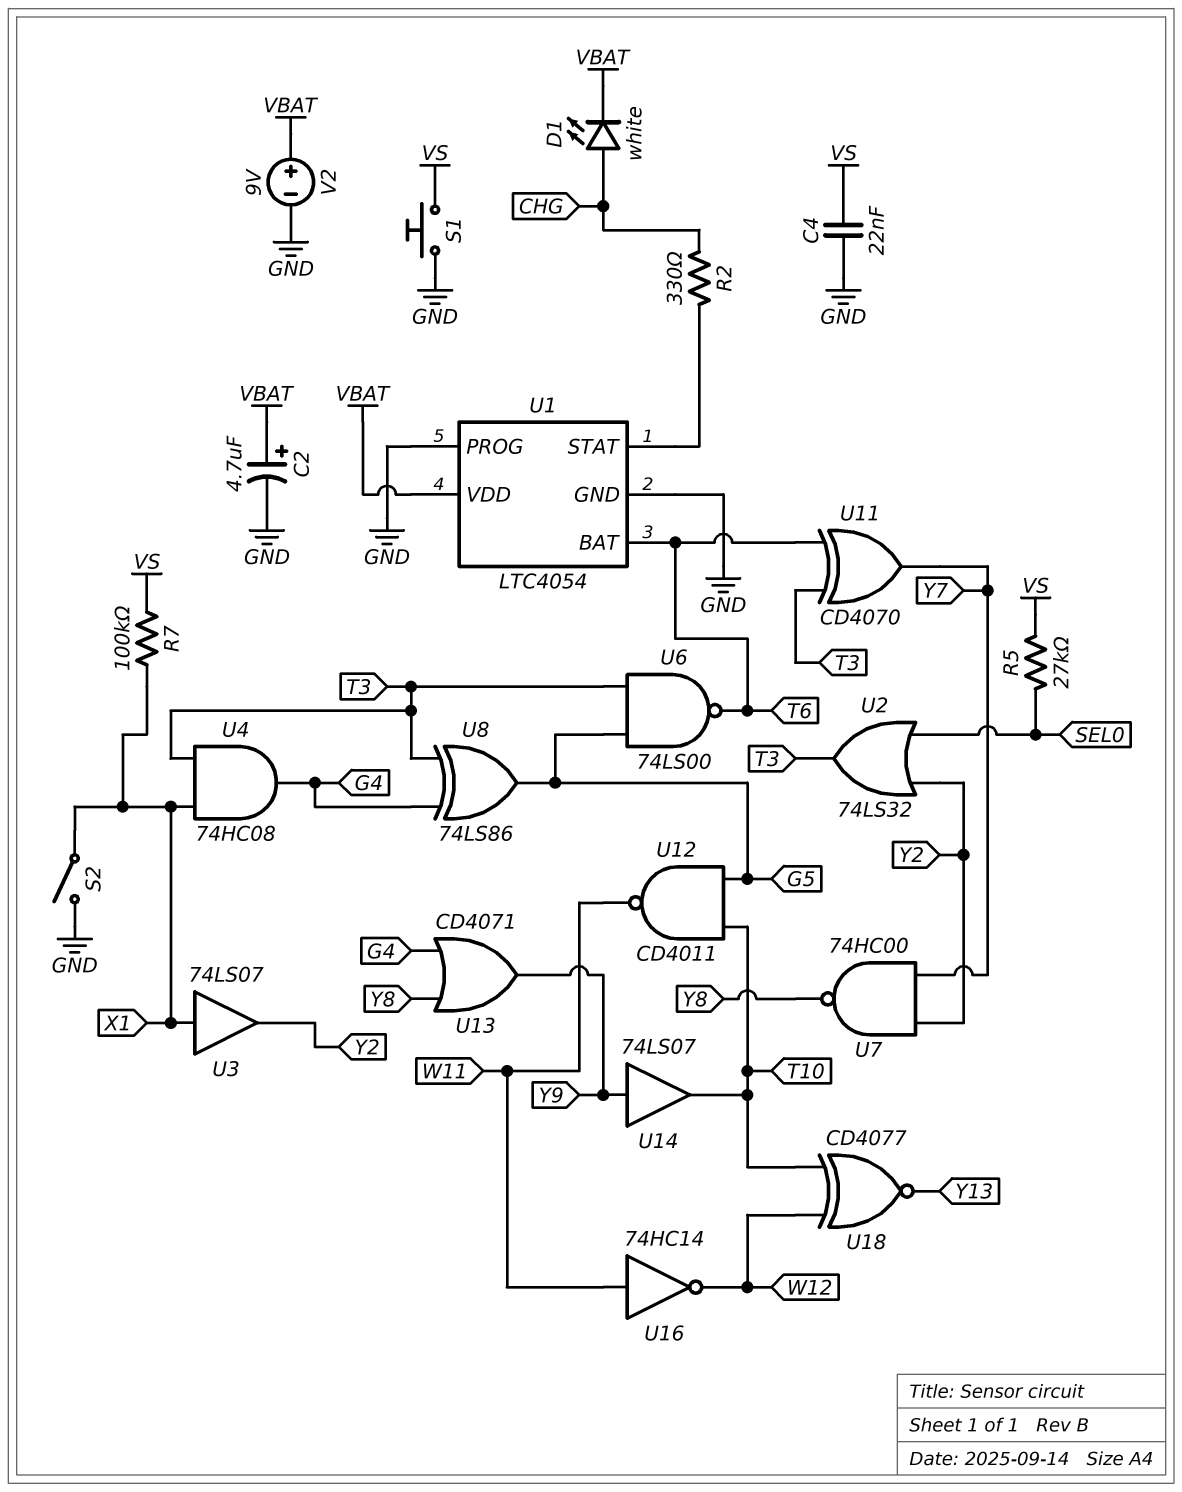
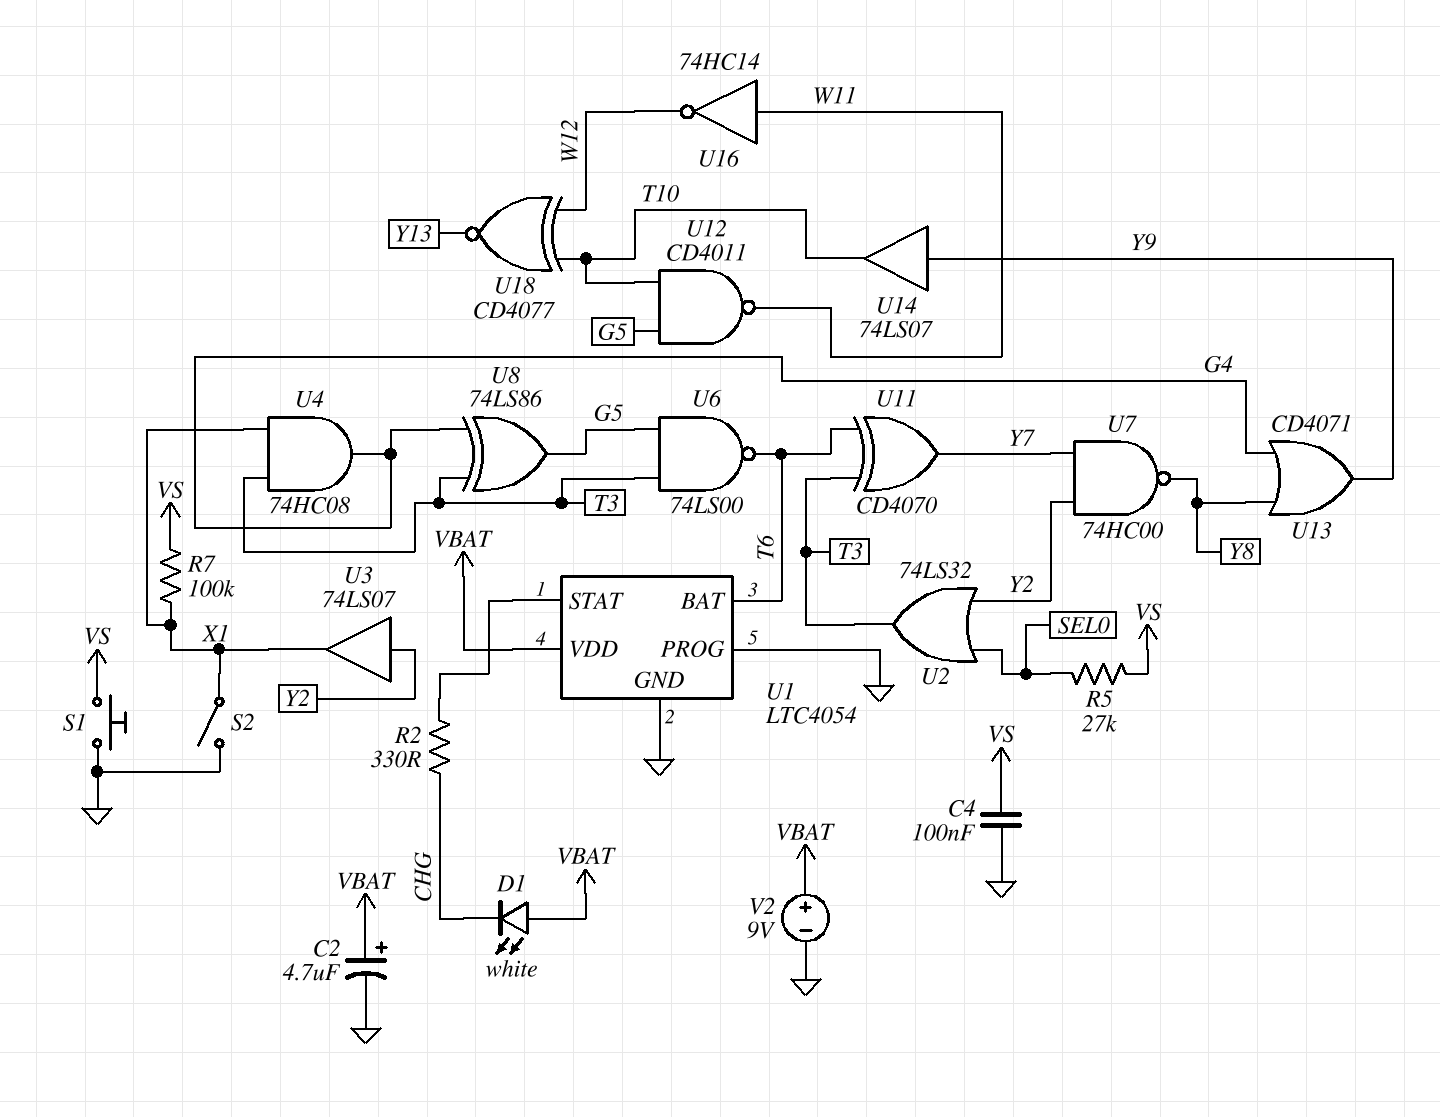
C4: 22nF (GND, VS) -> 100nF (GND, VS)
D1: LED white (A CHG, K VBAT) -> LED white (A VBAT, K CHG)
U3: buffer 74LS07 (in X1, out Y2) -> buffer 74LS07 (in Y2, out X1)

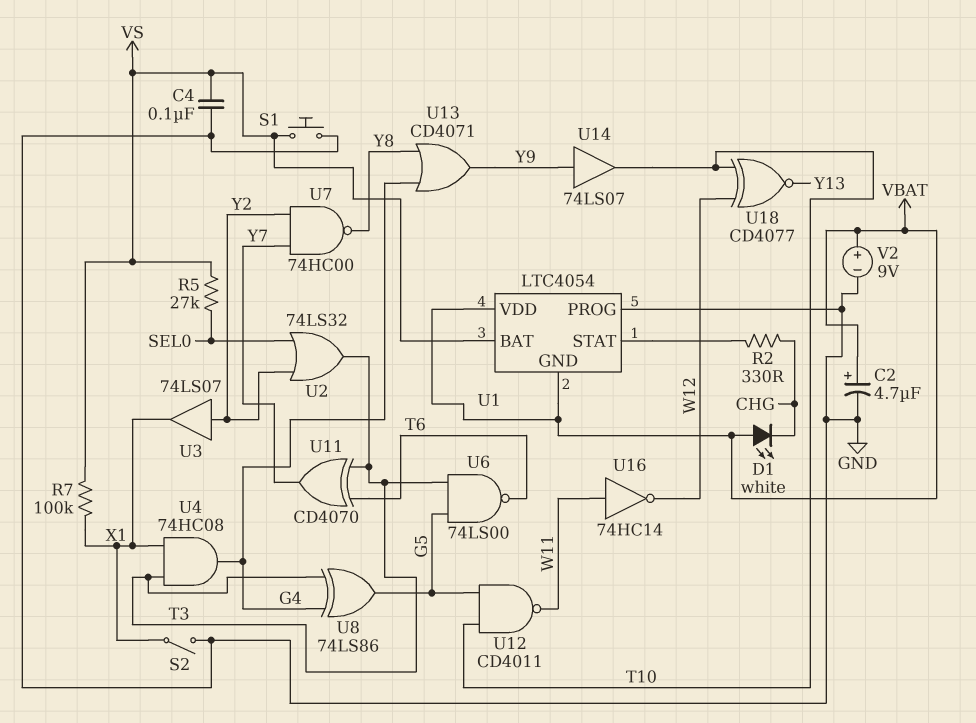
U1 pin BAT: T6 -> VS
U1 pin GND: GND -> VBAT

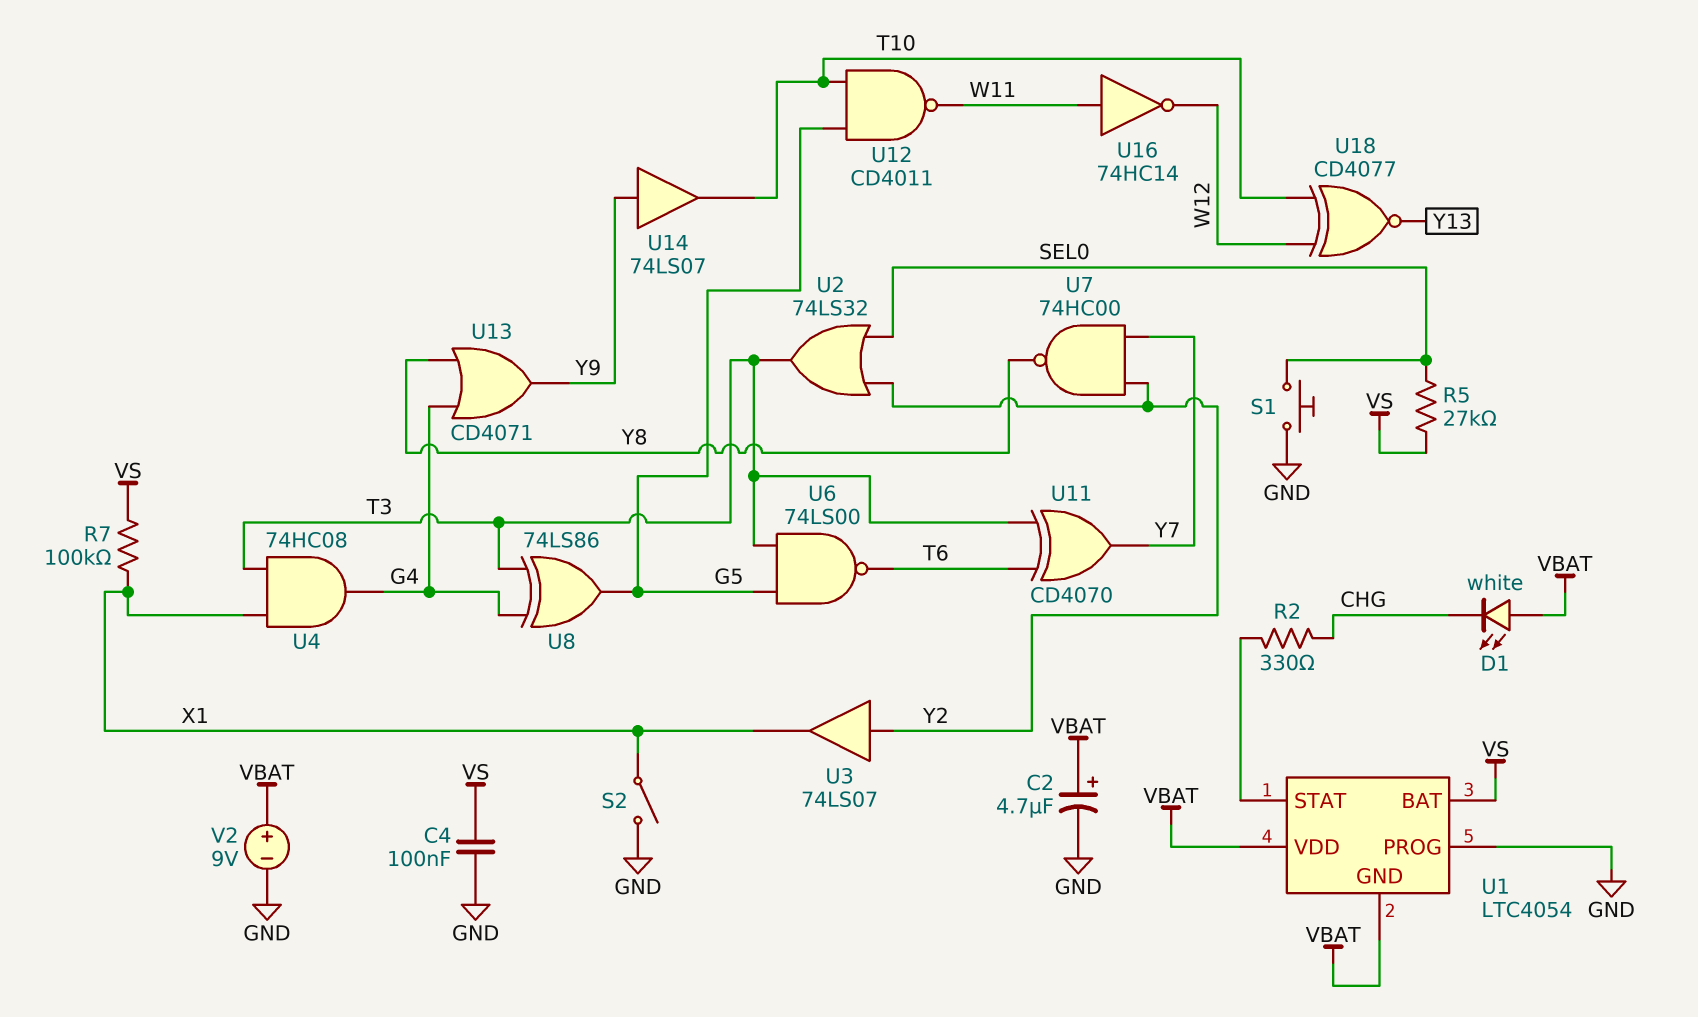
S1: button (GND, VS) -> button (GND, SEL0)

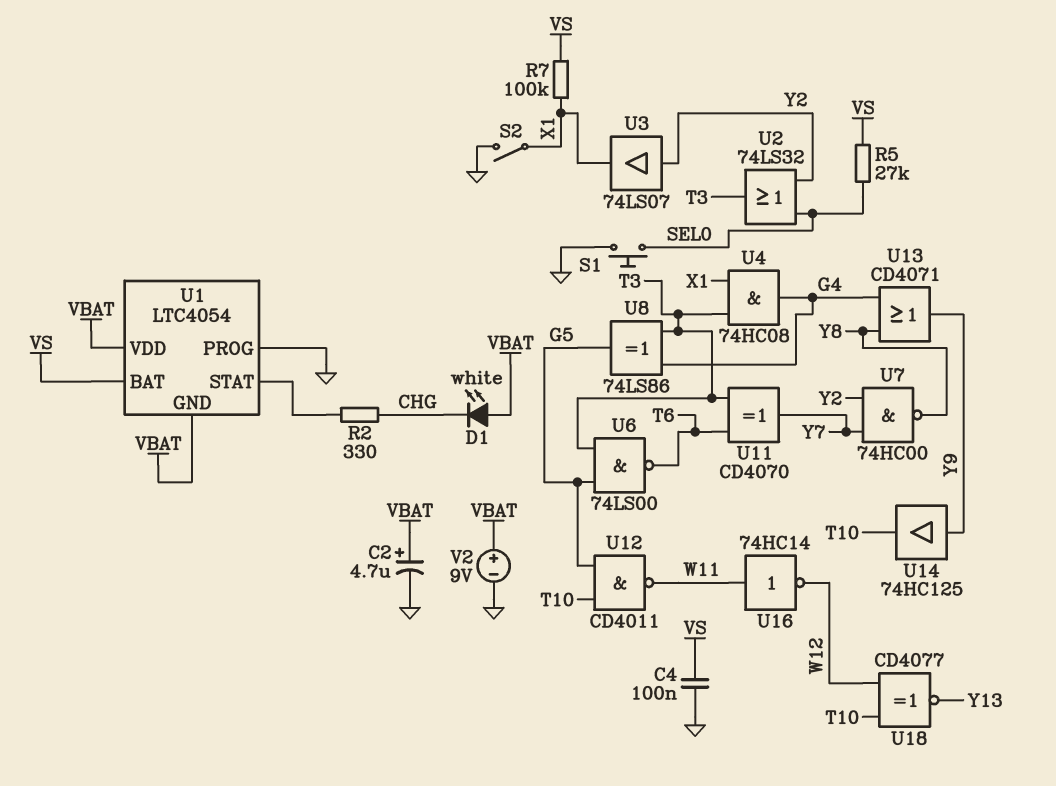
U14: buffer 74LS07 (in Y9, out T10) -> buffer 74HC125 (in Y9, out T10)

